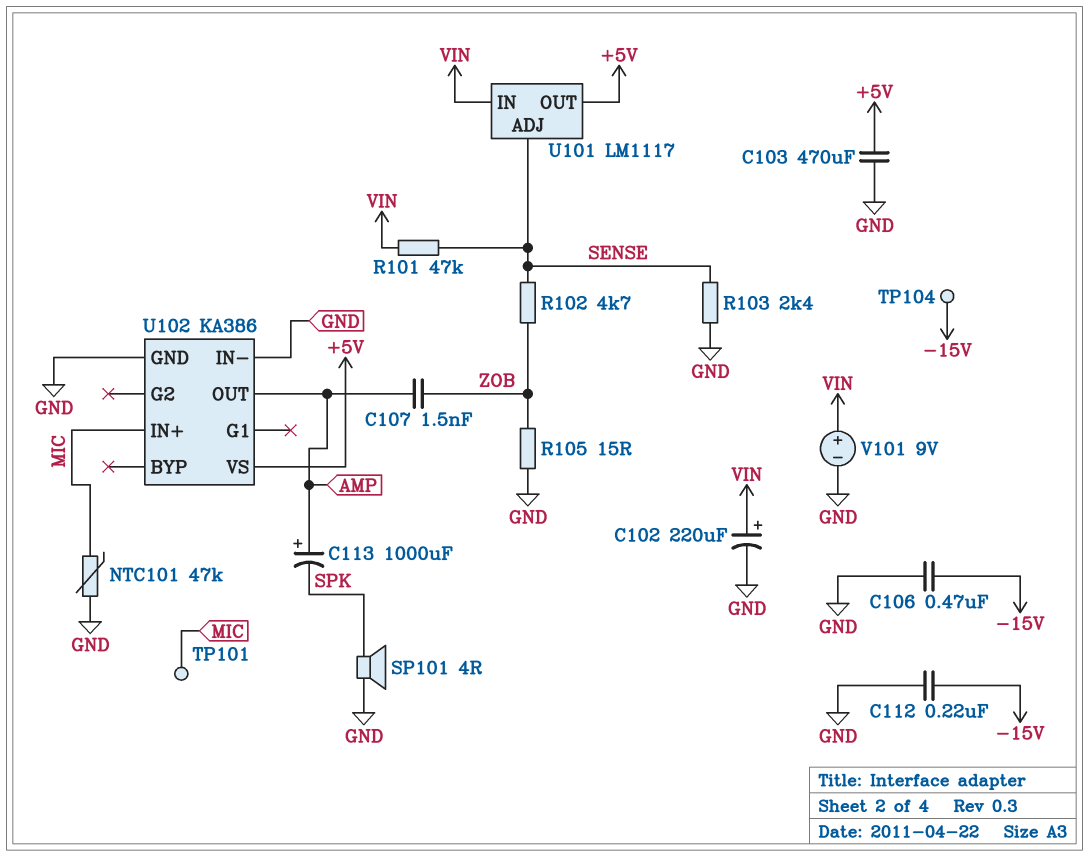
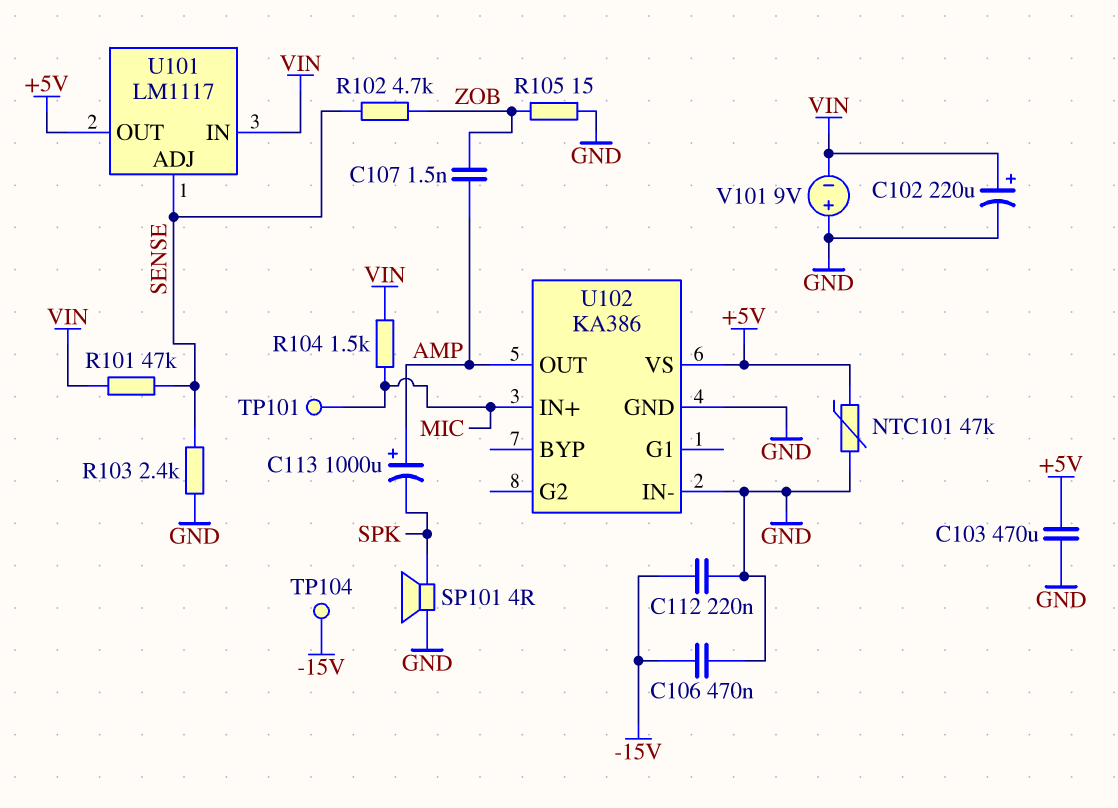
NTC101: 47k (GND, MIC) -> 47k (+5V, GND)
R104: none -> 1.5k (MIC, VIN)
V101: 9V (plus VIN, minus GND) -> 9V (plus GND, minus VIN)

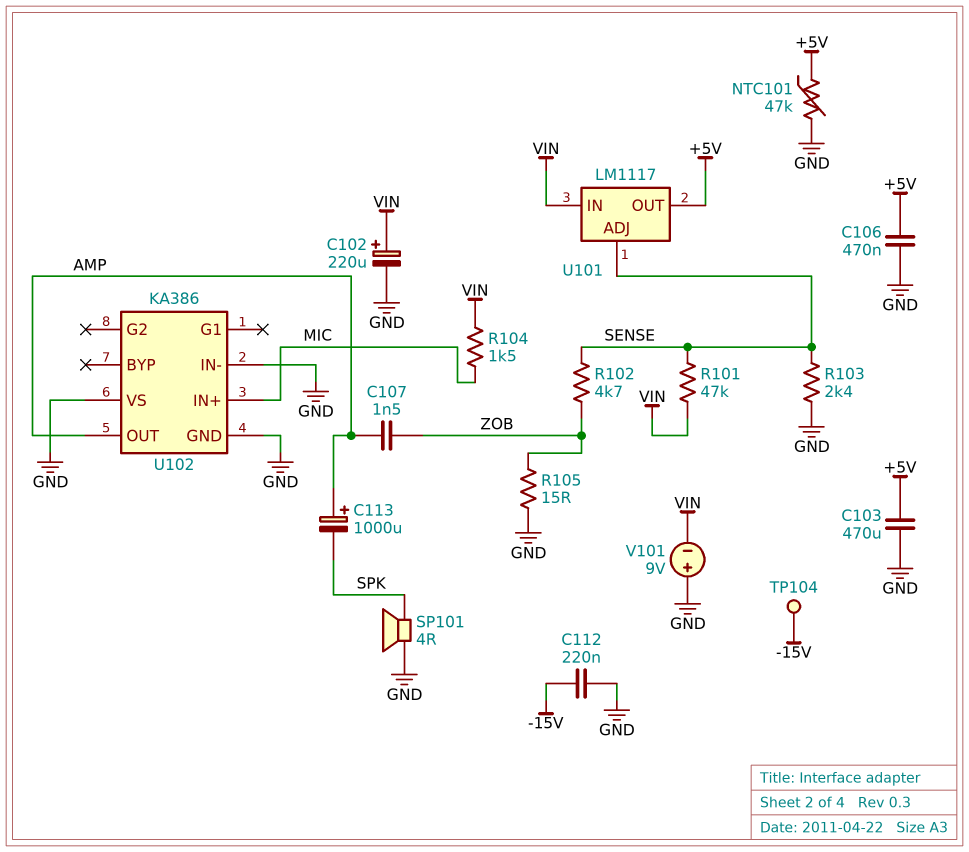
C106: 470nF (-15V, GND) -> 470nF (+5V, GND)
TP101: test point (MIC) -> none
U102 pin VS: +5V -> GND

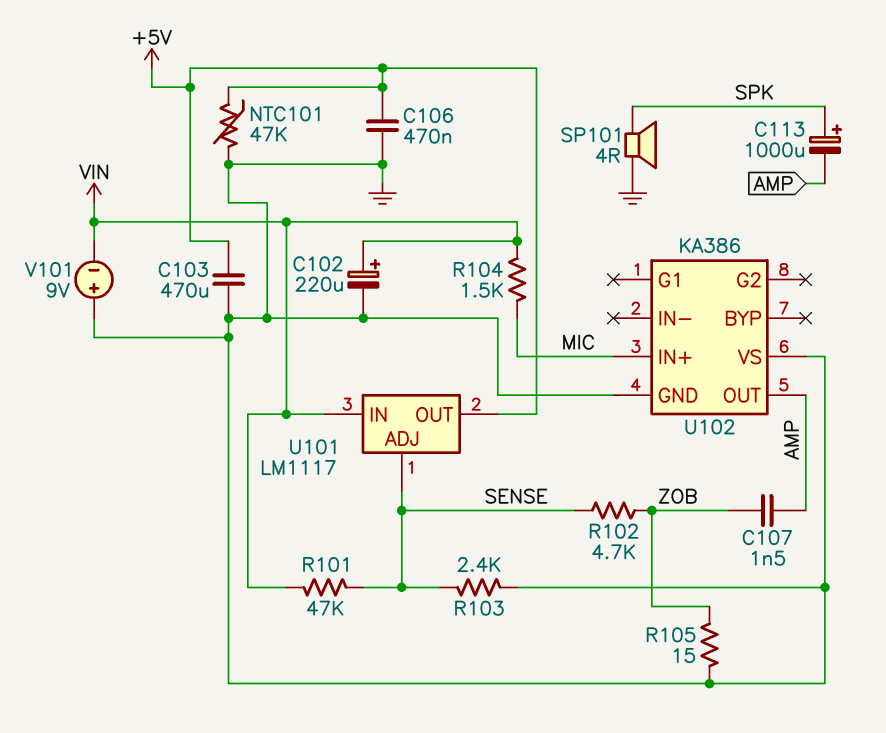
C112: 220nF (-15V, GND) -> none
C113: 1000uF (plus AMP, minus SPK) -> 1000uF (plus SPK, minus AMP)
TP104: test point (-15V) -> none
U102 pin IN-: GND -> none

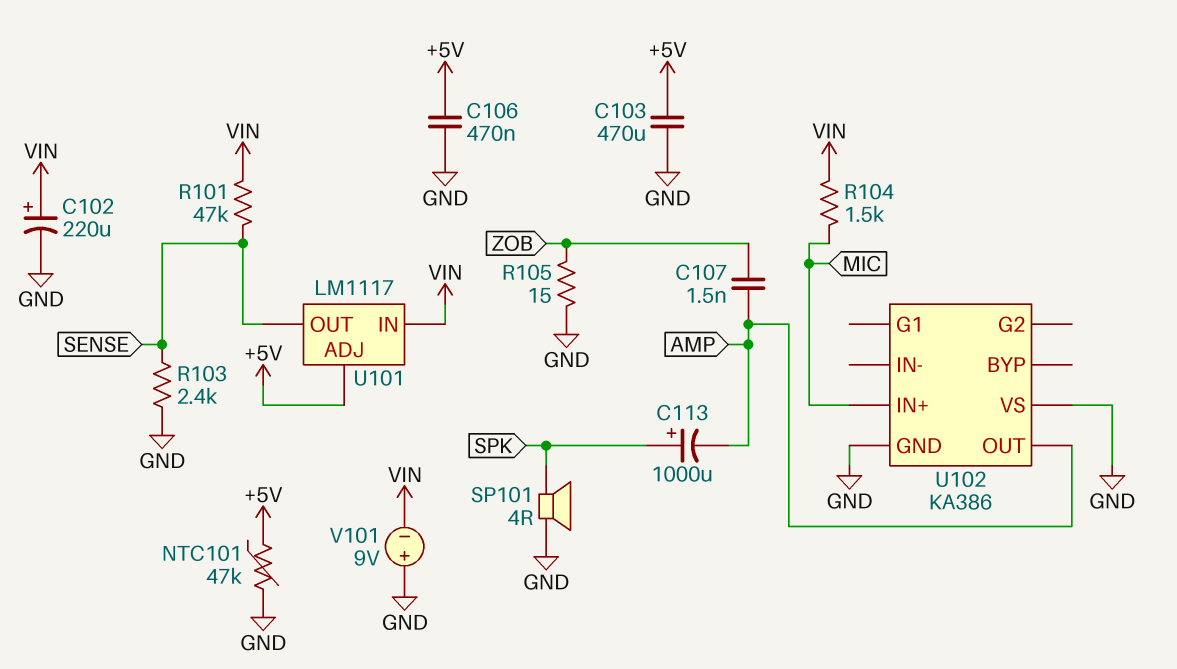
R102: 4.7k (SENSE, ZOB) -> none
U101 pin ADJ: SENSE -> +5V
U101 pin OUT: +5V -> SENSE

